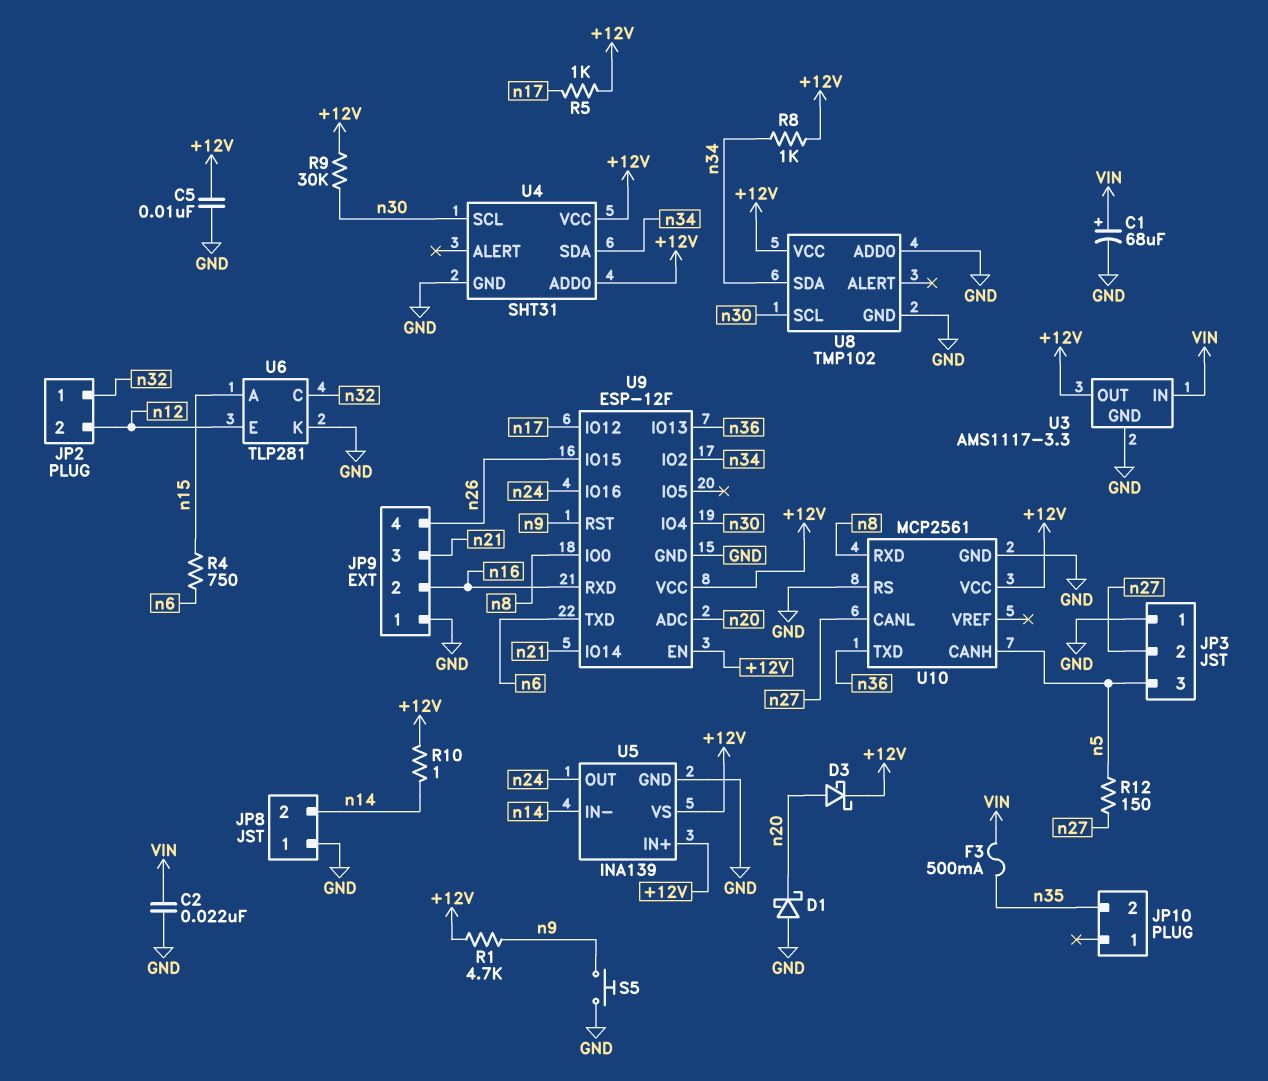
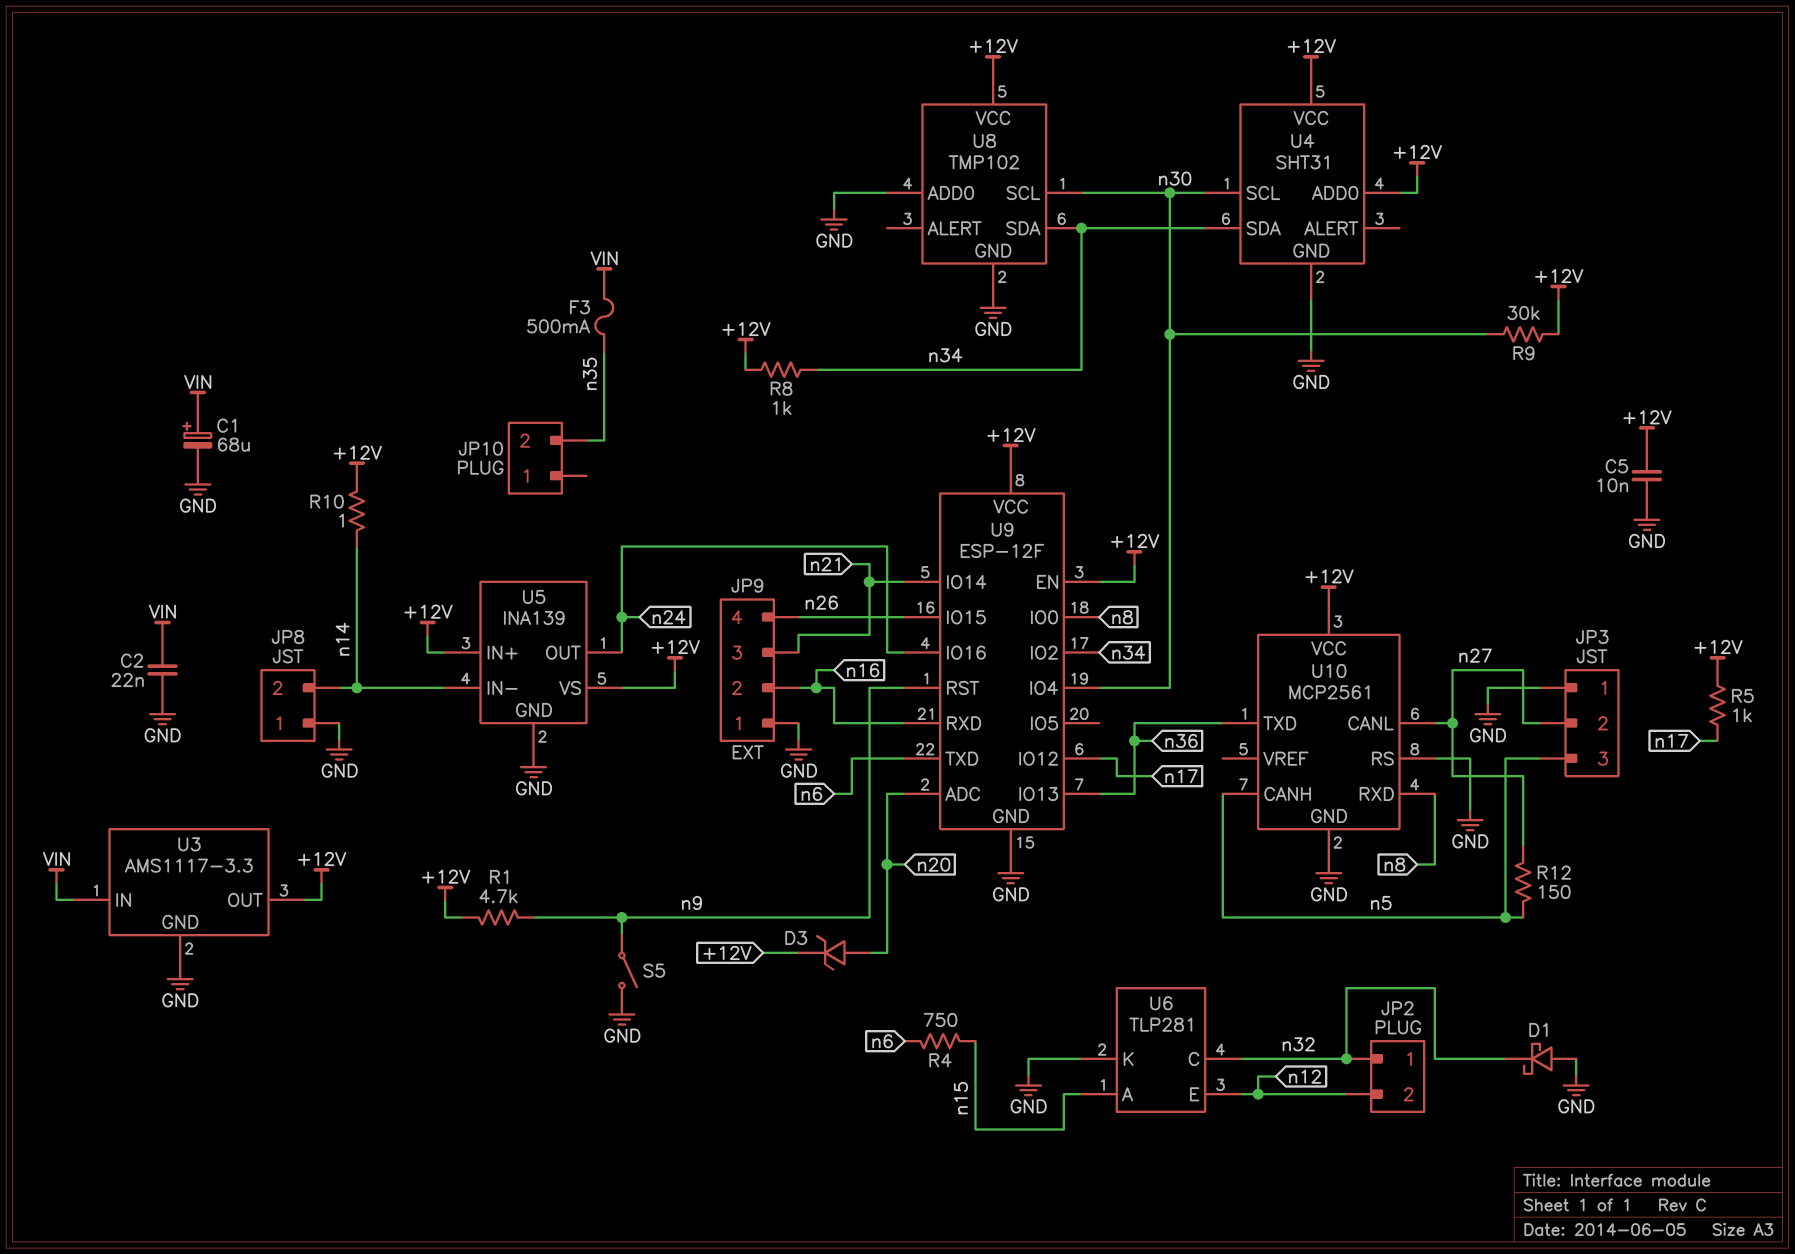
D1: schottky (A GND, K n20) -> schottky (A GND, K n32)
D3: schottky (A n20, K +12V) -> zener (A n20, K +12V)
S5: button (GND, n9) -> switch (GND, n9)

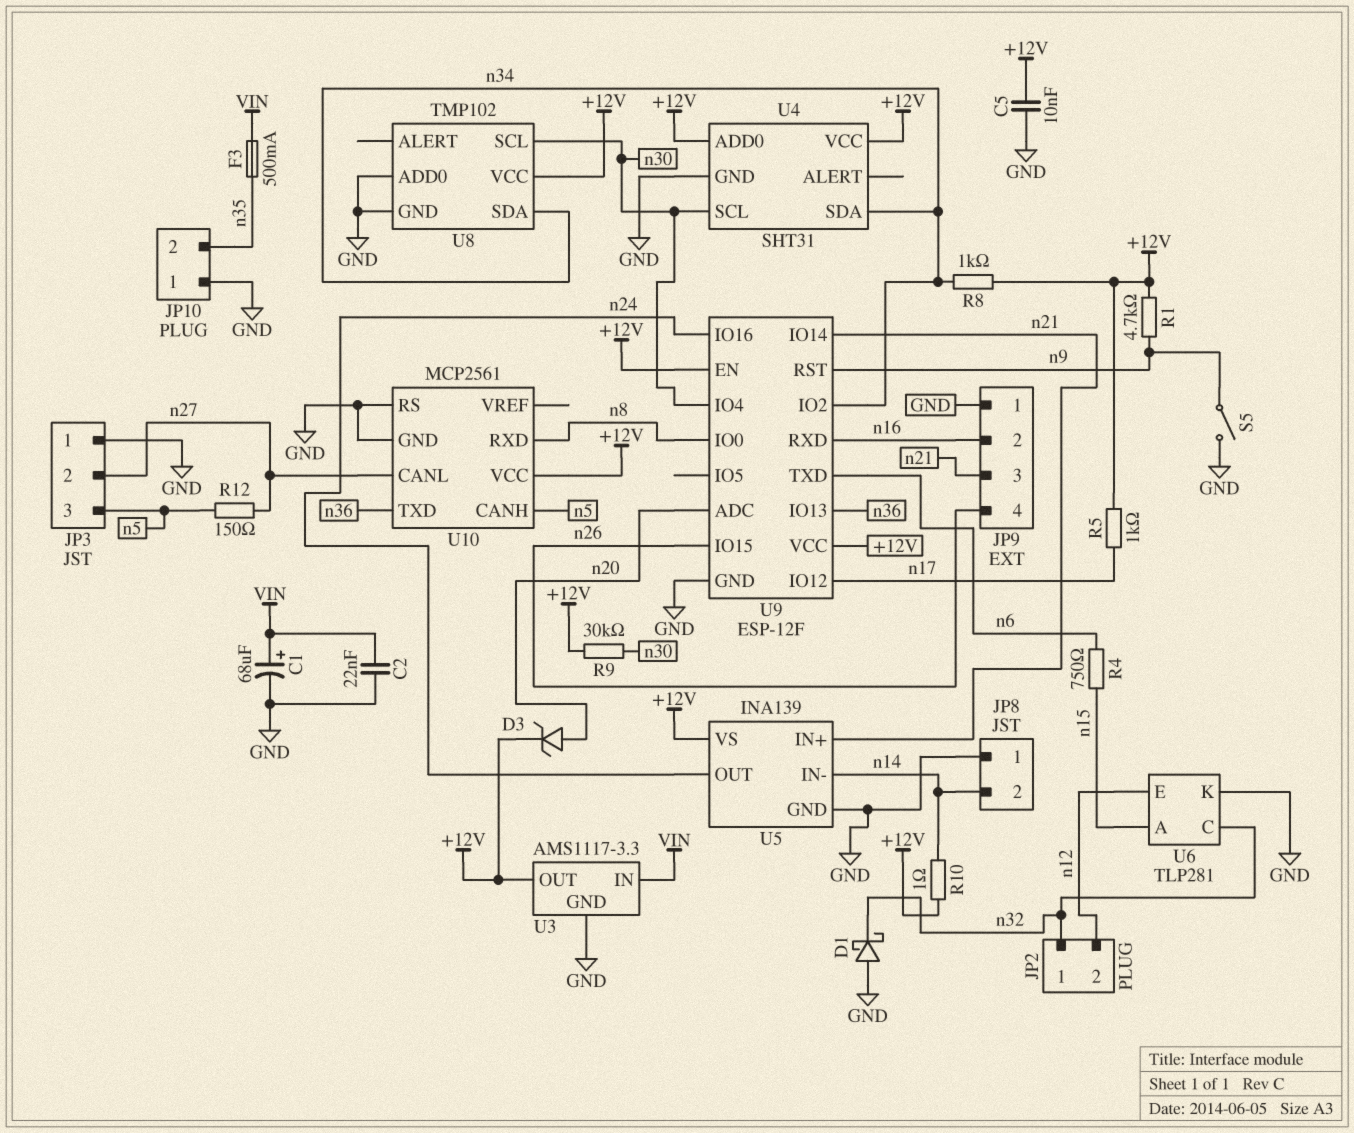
JP10 pin 1: none -> GND
U5 pin IN+: +12V -> n21

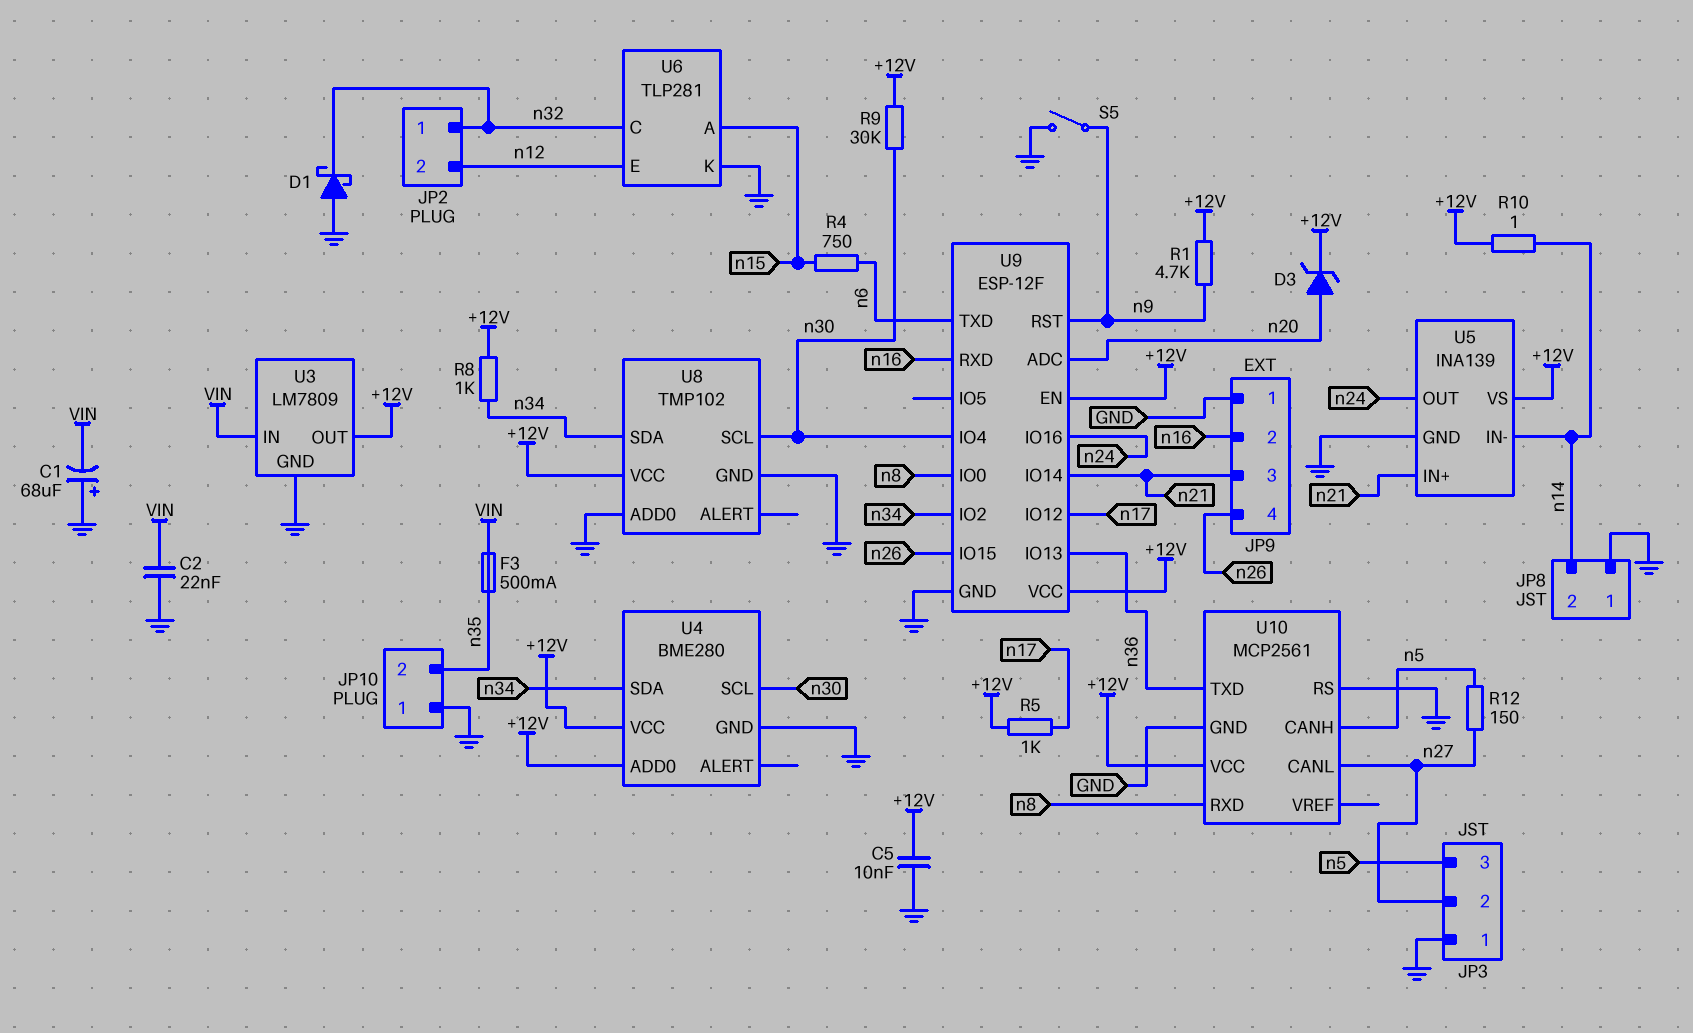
C1: 68uF (plus VIN, minus GND) -> 68uF (plus GND, minus VIN)
U3: AMS1117-3.3 -> LM7809
U4: SHT31 -> BME280

